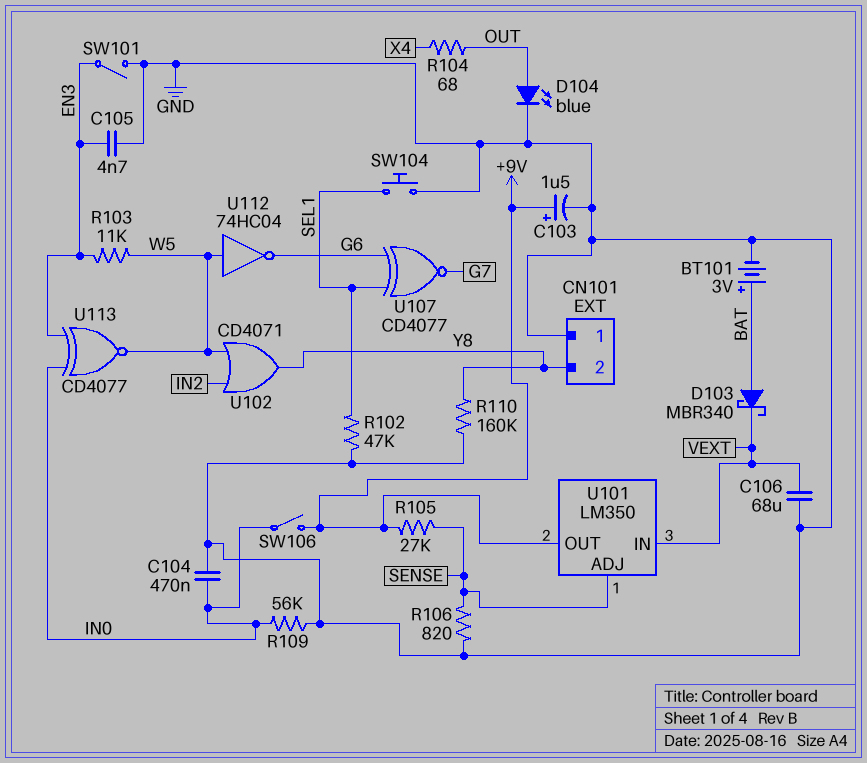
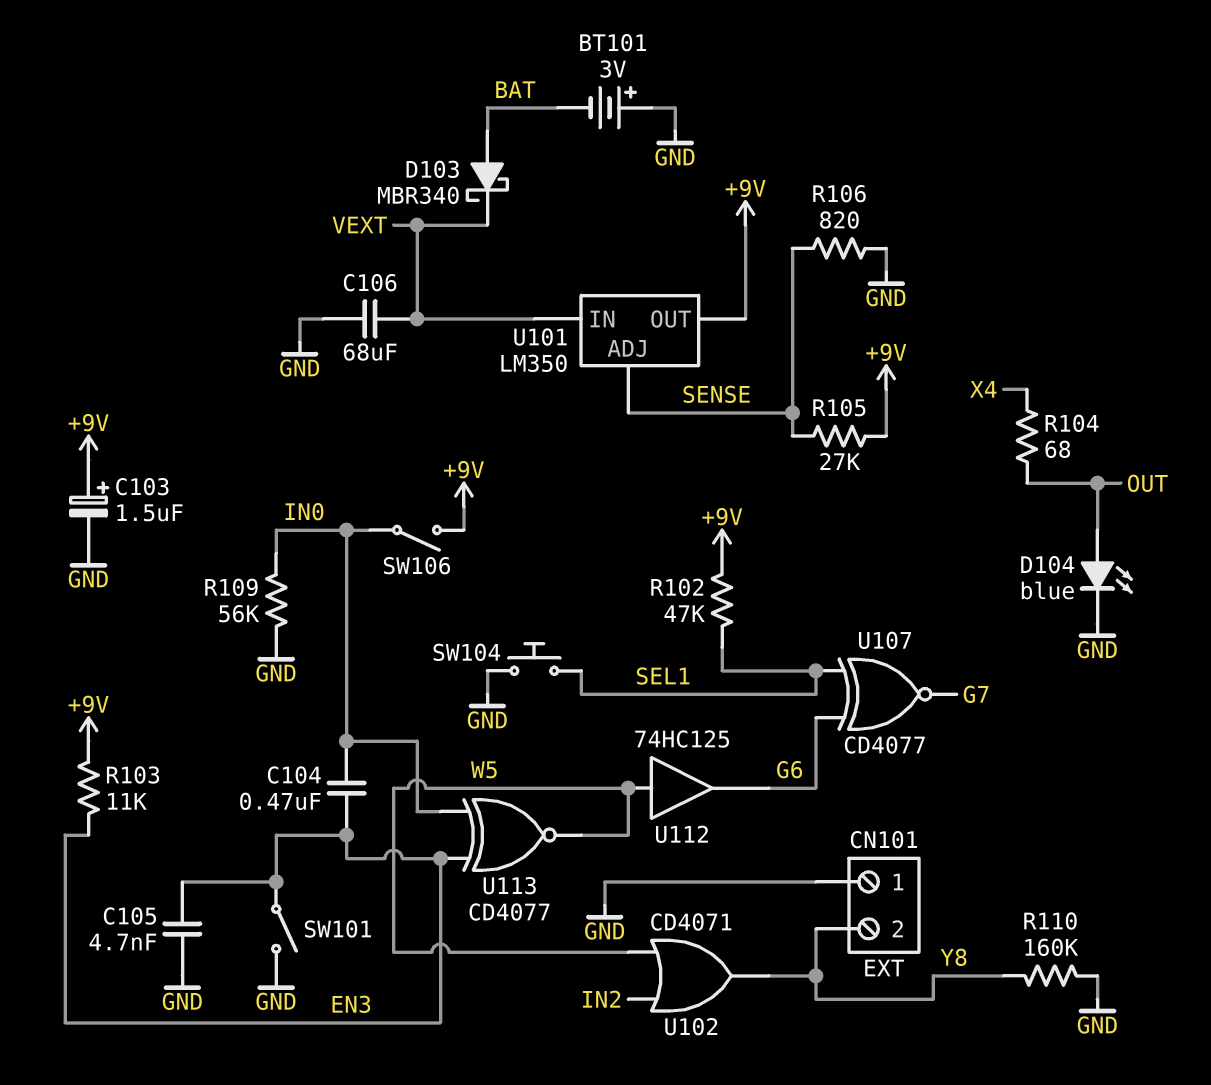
BT101: 3V (plus BAT, minus GND) -> 3V (plus GND, minus BAT)
C104: 470nF (GND, IN0) -> 470nF (EN3, IN0)
R102: 47k (GND, SEL1) -> 47k (+9V, SEL1)
R103: 11k (EN3, W5) -> 11k (+9V, EN3)
U112: NOT 74HC04 (in W5, out G6) -> buffer 74HC125 (in W5, out G6)

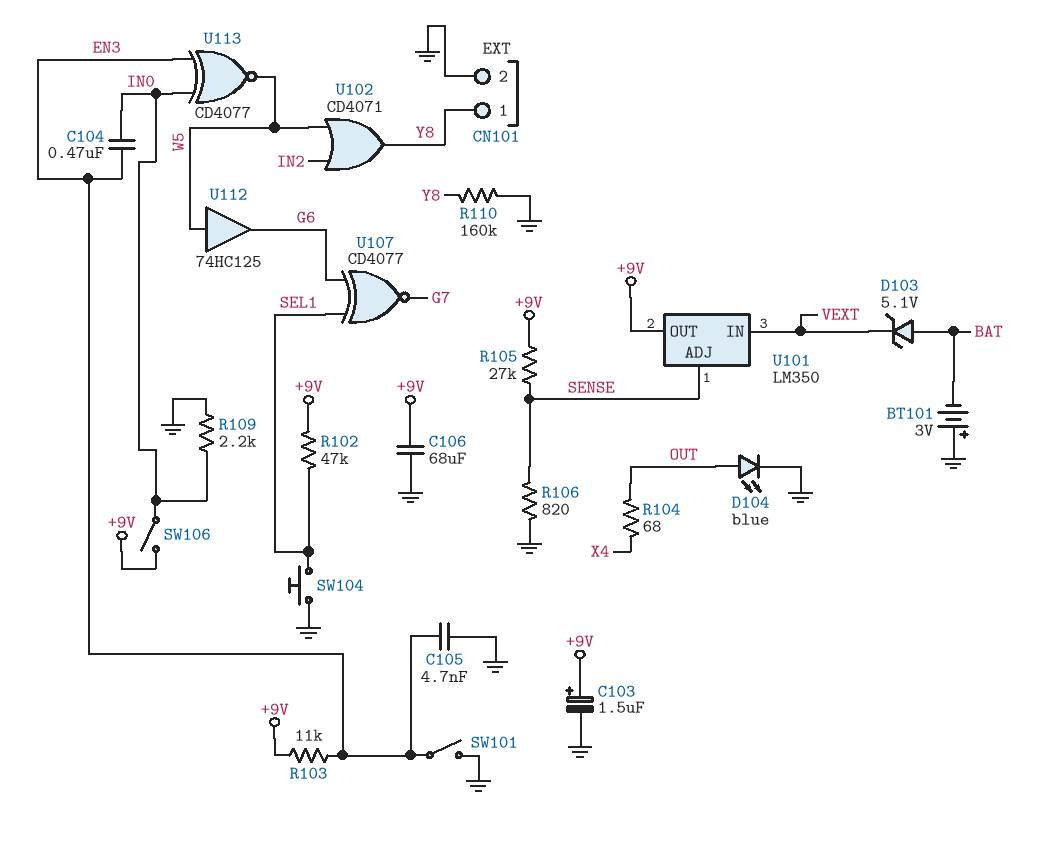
C106: 68uF (GND, VEXT) -> 68uF (+9V, GND)
CN101 pin 1: GND -> Y8
CN101 pin 2: Y8 -> GND
D103: schottky MBR340 (A BAT, K VEXT) -> zener 5.1V (A BAT, K VEXT)
R109: 56k (GND, IN0) -> 2.2k (GND, IN0)

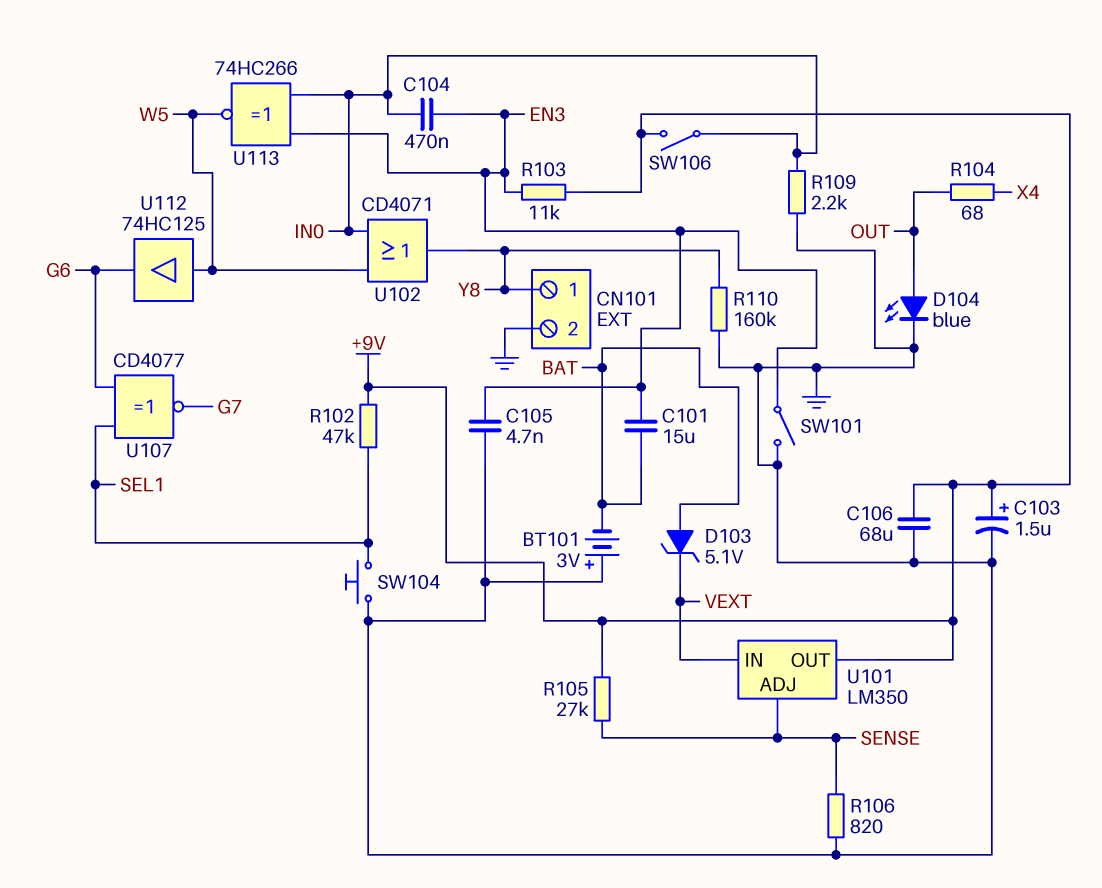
C101: none -> 15uF (BAT, EN3)
U102: OR CD4071 (in IN2, in W5, out Y8) -> OR CD4071 (in IN0, in W5, out Y8)
U113: XNOR CD4077 (in EN3, in IN0, out W5) -> XNOR 74HC266 (in EN3, in IN0, out W5)

